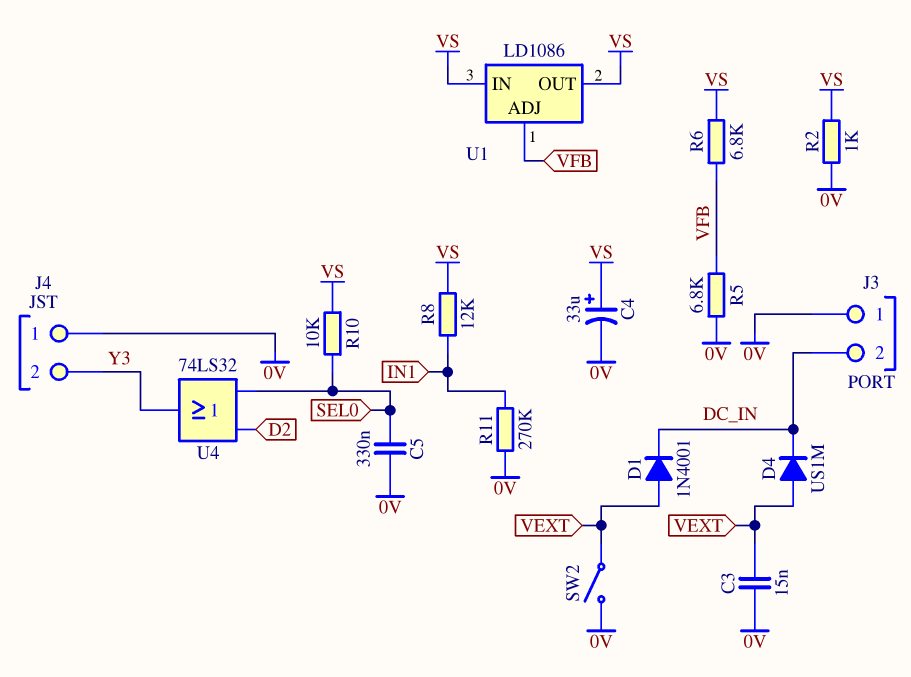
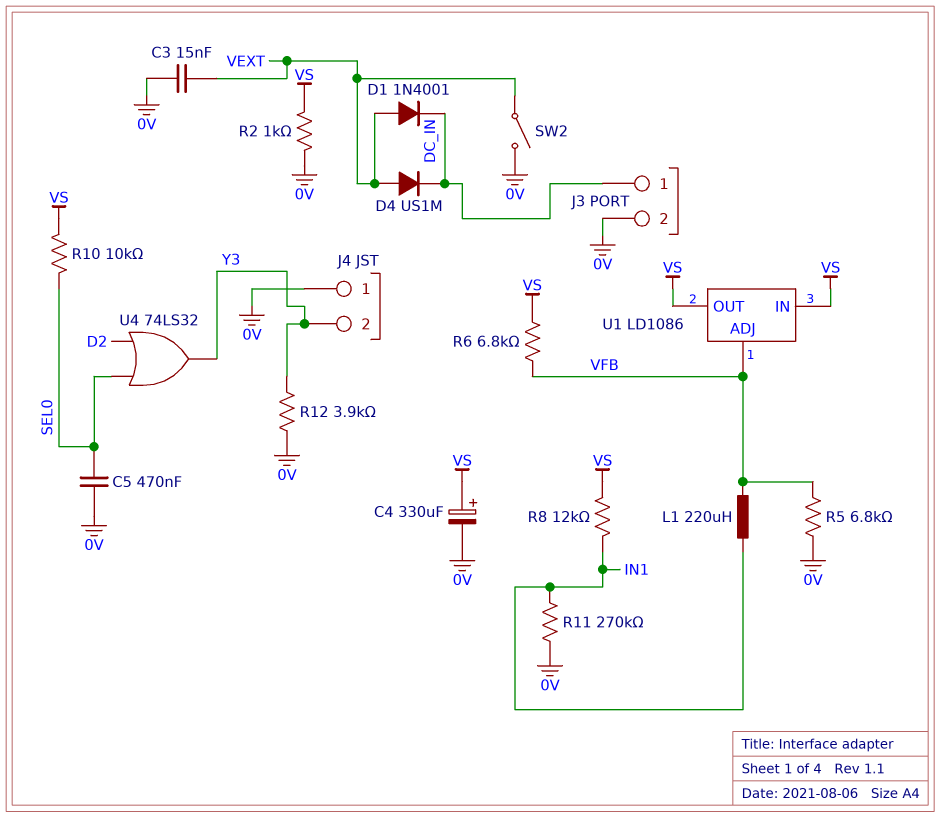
C4: 33uF (plus VS, minus 0V) -> 330uF (plus VS, minus 0V)
C5: 330nF (0V, SEL0) -> 470nF (0V, SEL0)
J3 pin 1: 0V -> DC_IN
J3 pin 2: DC_IN -> 0V
L1: none -> 220uH (IN1, VFB)
R12: none -> 3.9k (0V, Y3)

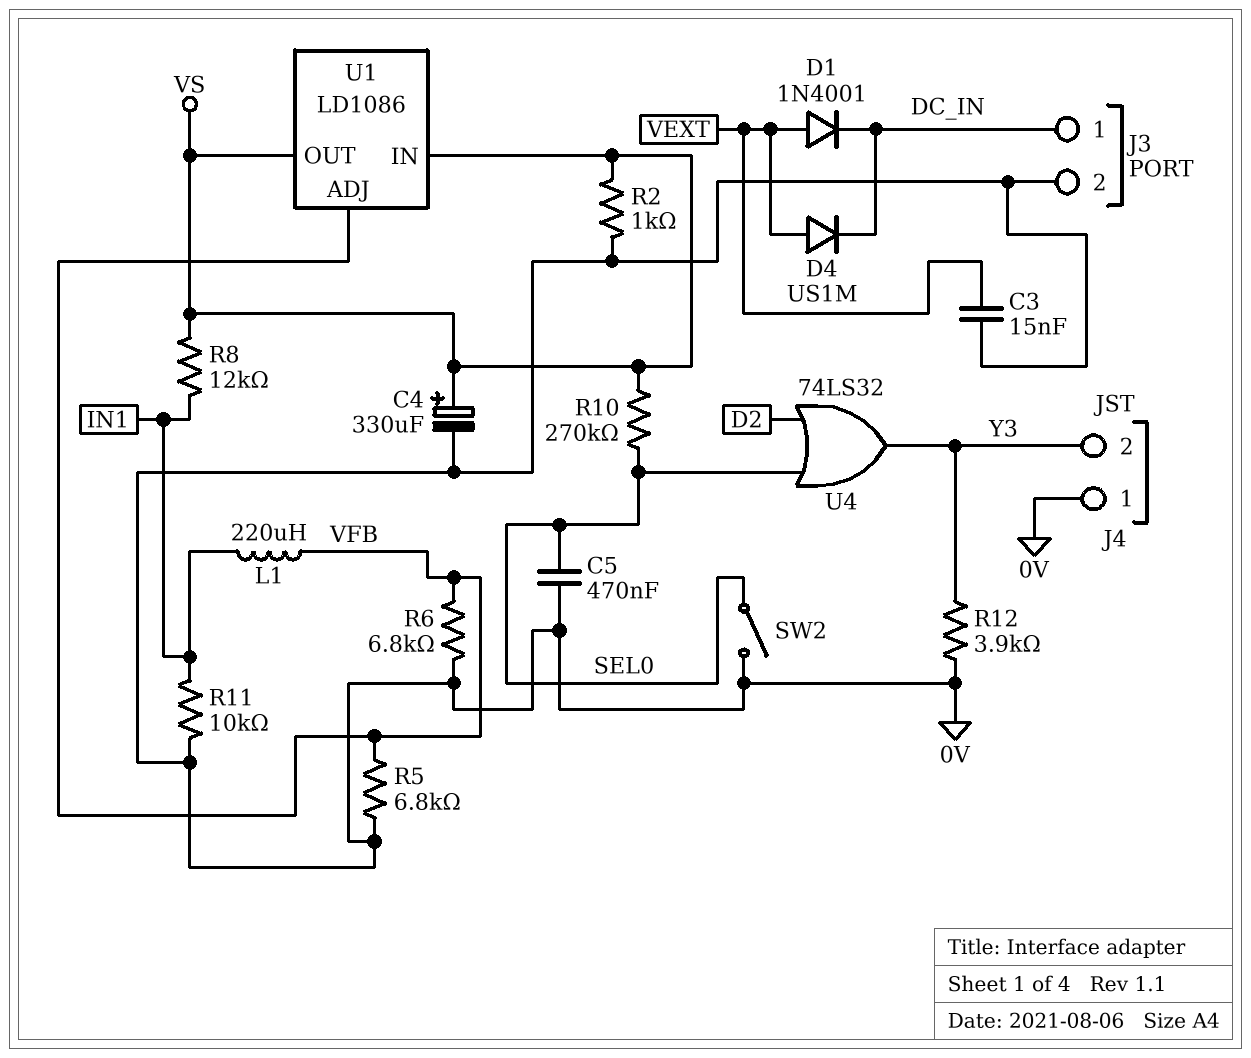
R6: 6.8k (VFB, VS) -> 6.8k (0V, VFB)
R10: 10k (SEL0, VS) -> 270k (SEL0, VS)
R11: 270k (0V, IN1) -> 10k (0V, IN1)
SW2: switch (0V, VEXT) -> switch (0V, SEL0)

